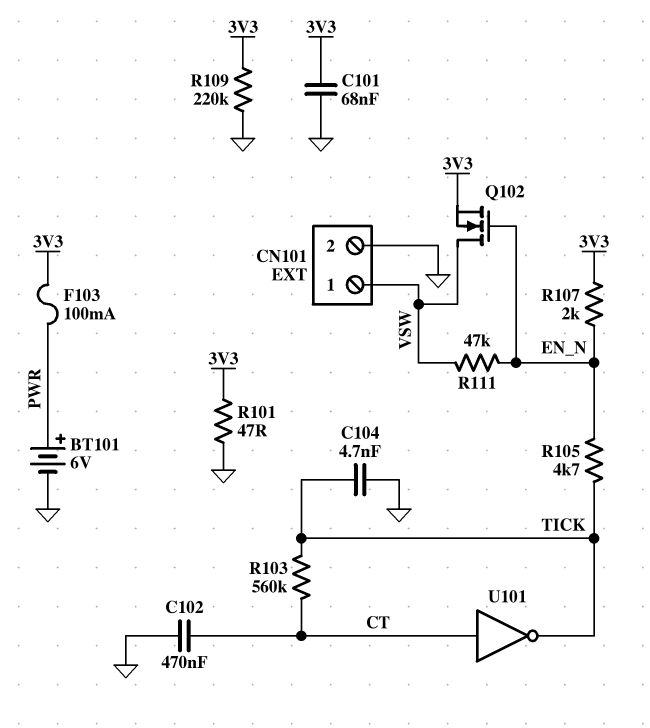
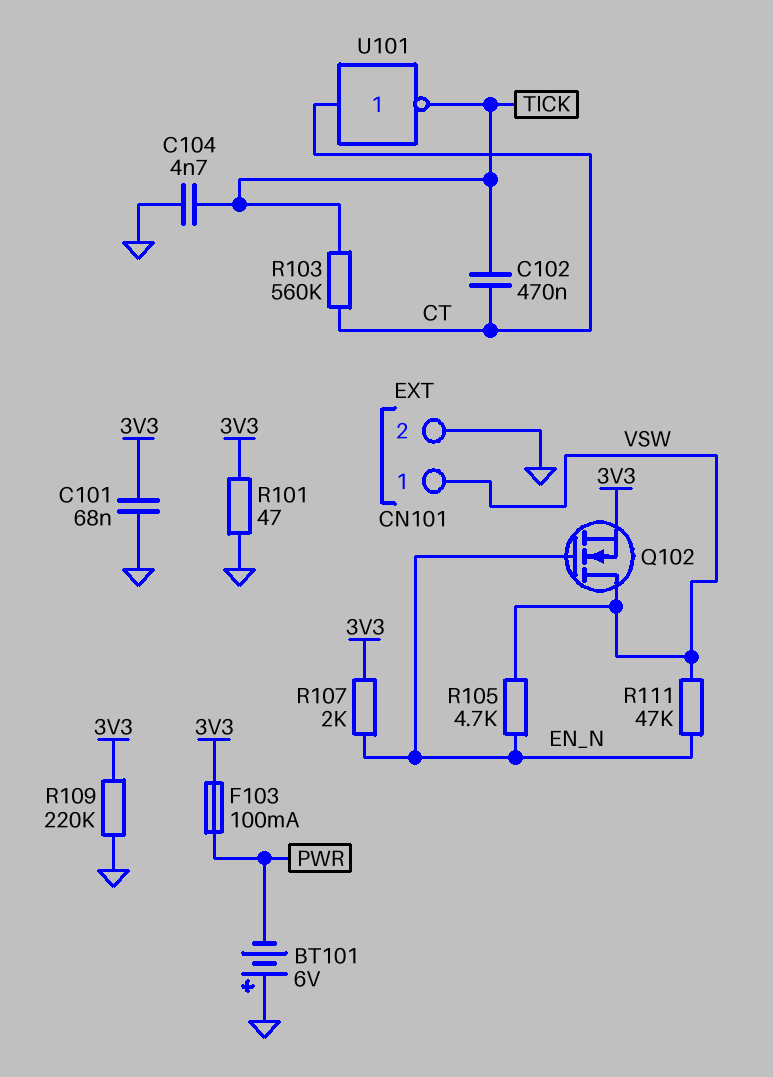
BT101: 6V (plus PWR, minus GND) -> 6V (plus GND, minus PWR)
C102: 470nF (CT, GND) -> 470nF (CT, TICK)
R105: 4.7k (EN_N, TICK) -> 4.7k (EN_N, VSW)

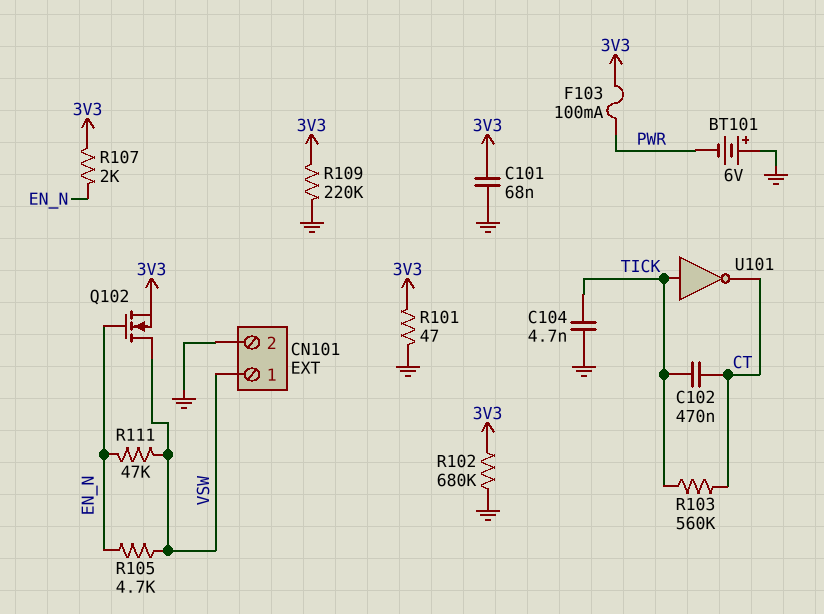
R102: none -> 680k (3V3, GND)
U101: NOT (in CT, out TICK) -> NOT (in TICK, out CT)

